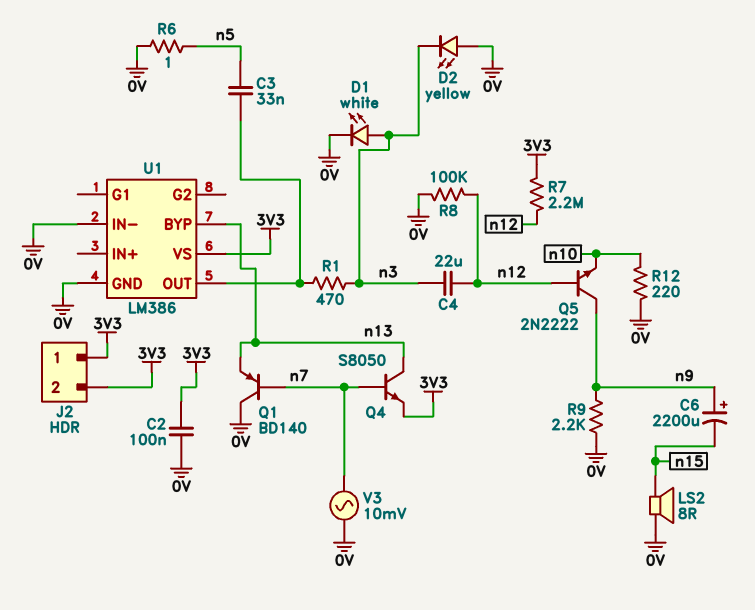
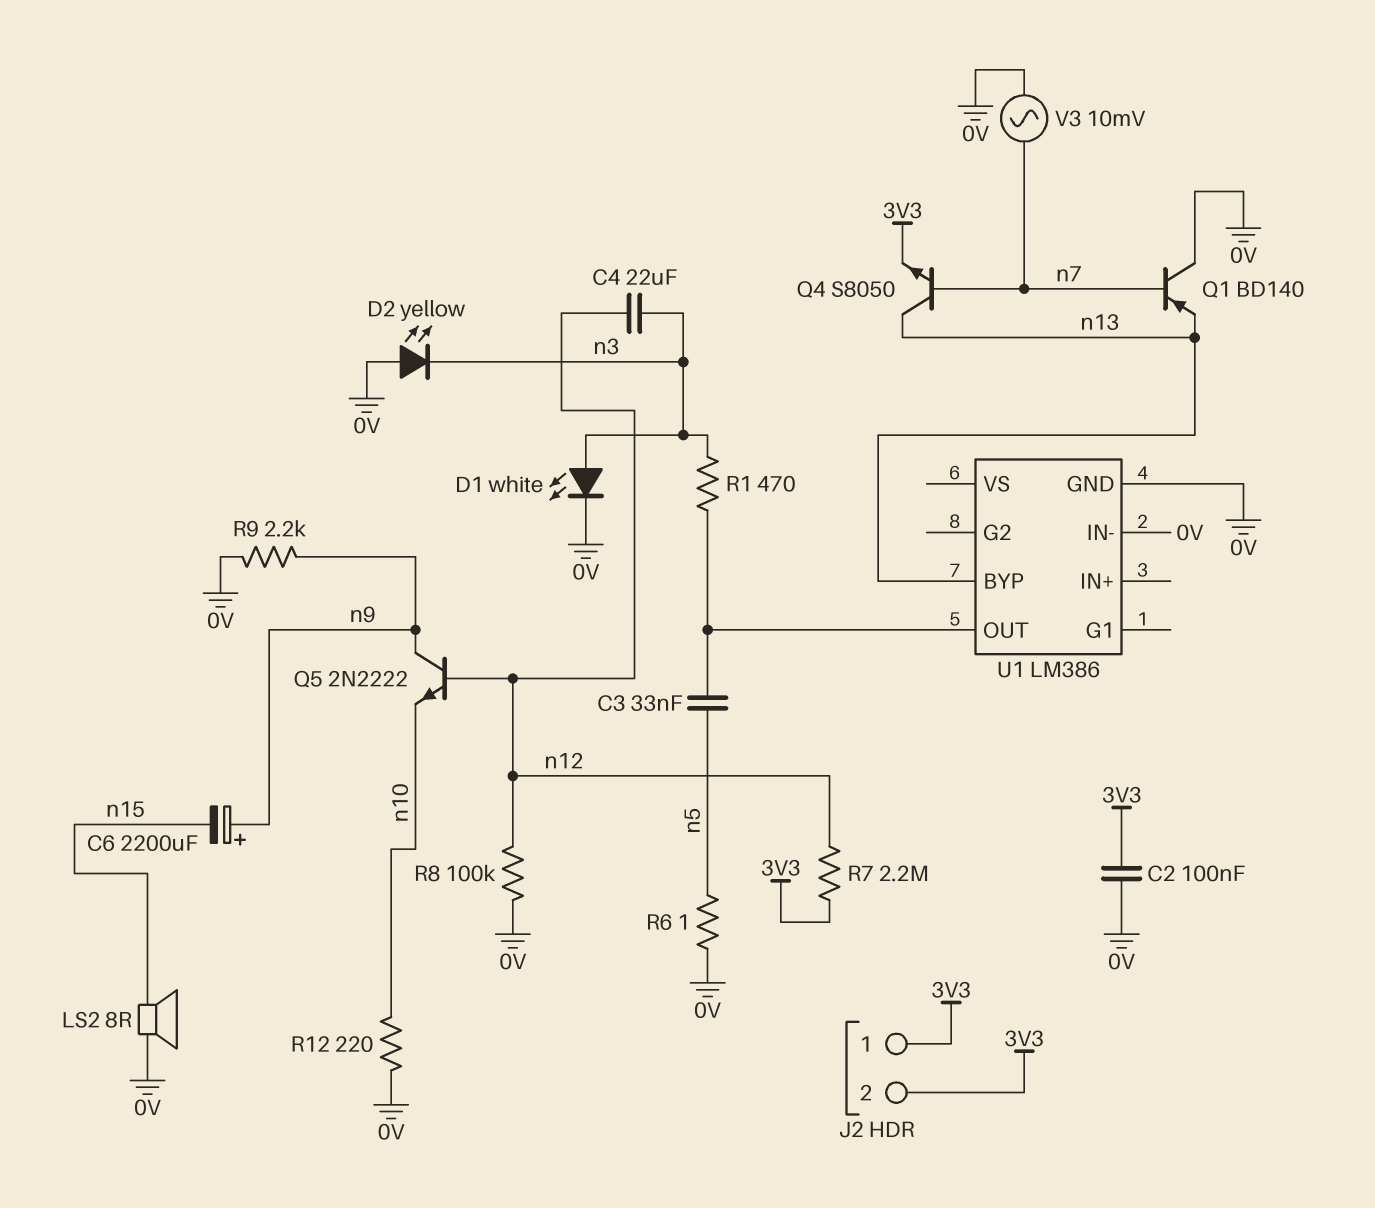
U1 pin VS: 3V3 -> none

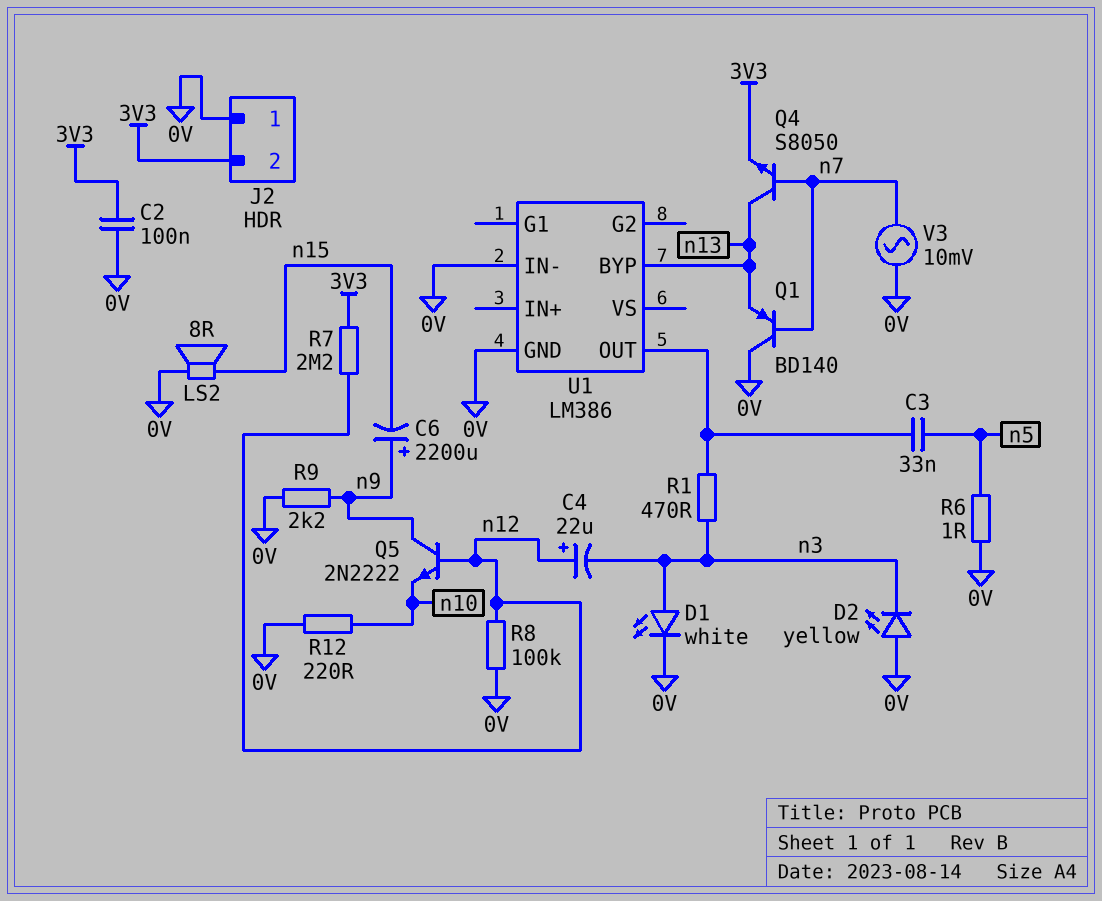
C4: 22uF (n3, n12) -> 22uF (plus n12, minus n3)
J2 pin 1: 3V3 -> 0V

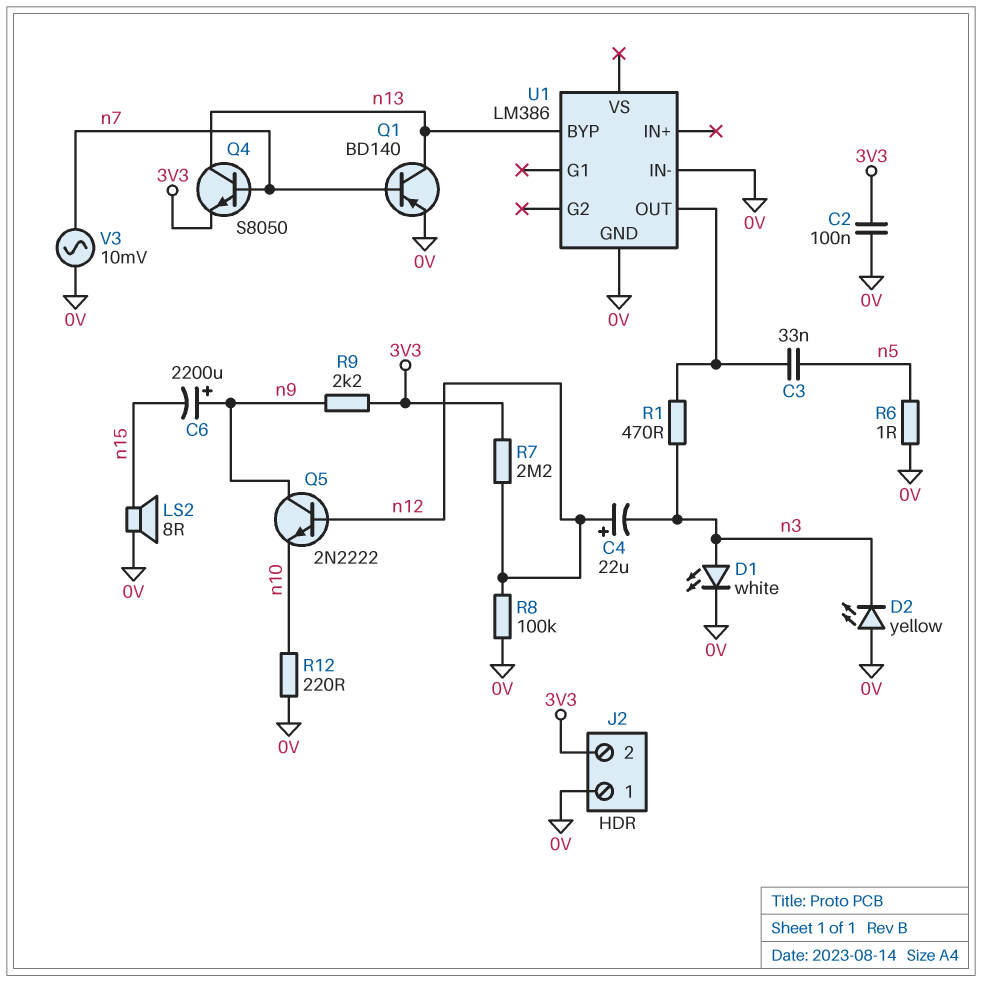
Q1: PNP BD140 (B n7, C 0V, E n13) -> PNP BD140 (B n7, C n13, E 0V)
R9: 2.2k (0V, n9) -> 2.2k (3V3, n9)

